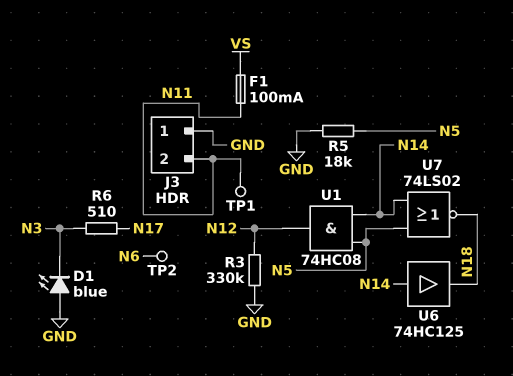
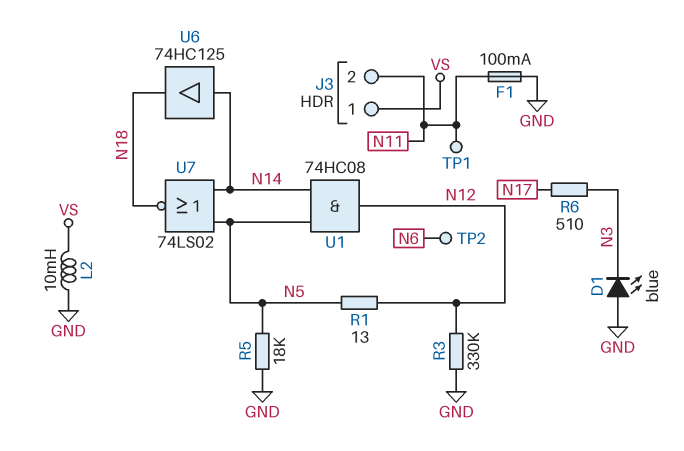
F1: 100mA (N11, VS) -> 100mA (GND, N11)
J3 pin 1: GND -> VS
L2: none -> 10mH (GND, VS)
R1: none -> 13 (N5, N12)

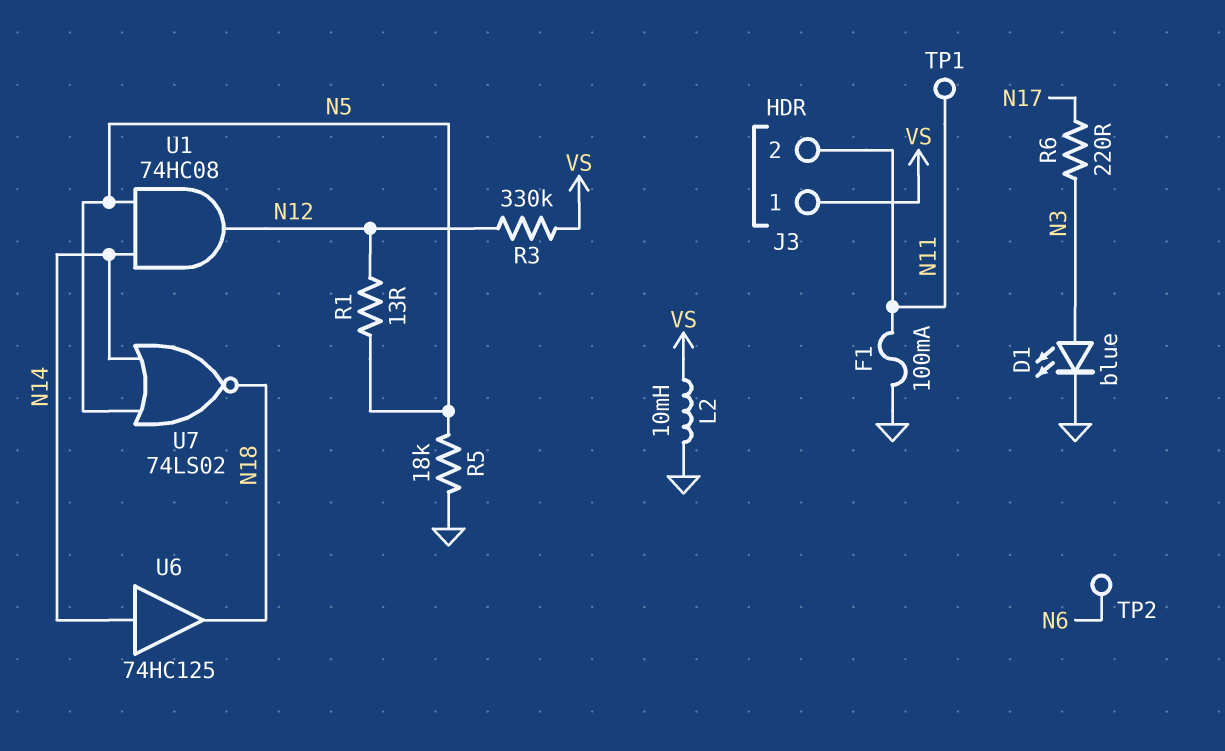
D1: LED blue (A GND, K N3) -> LED blue (A N3, K GND)
R3: 330k (GND, N12) -> 330k (N12, VS)
R6: 510 (N3, N17) -> 220 (N3, N17)

